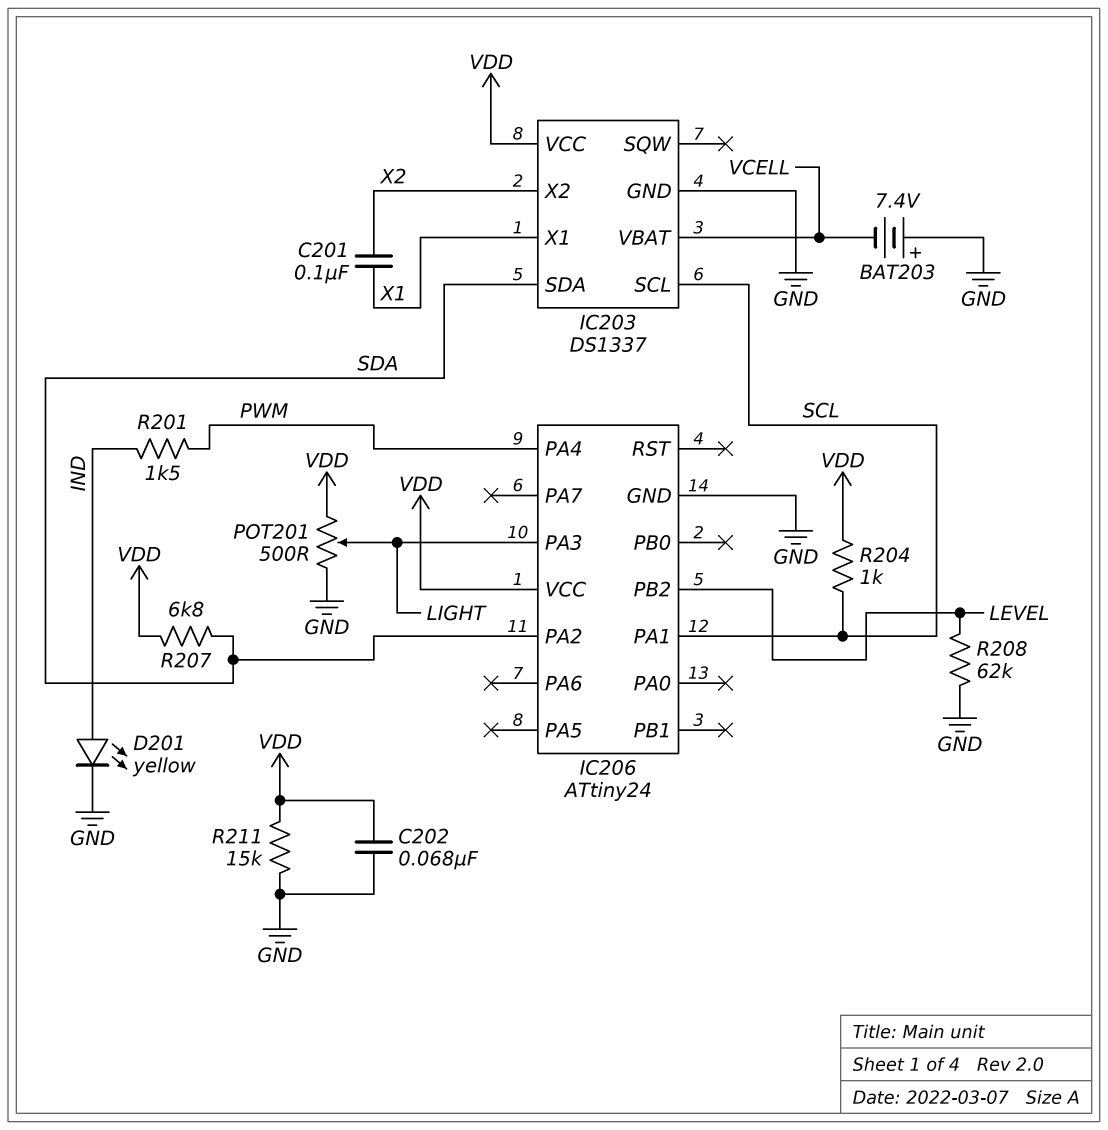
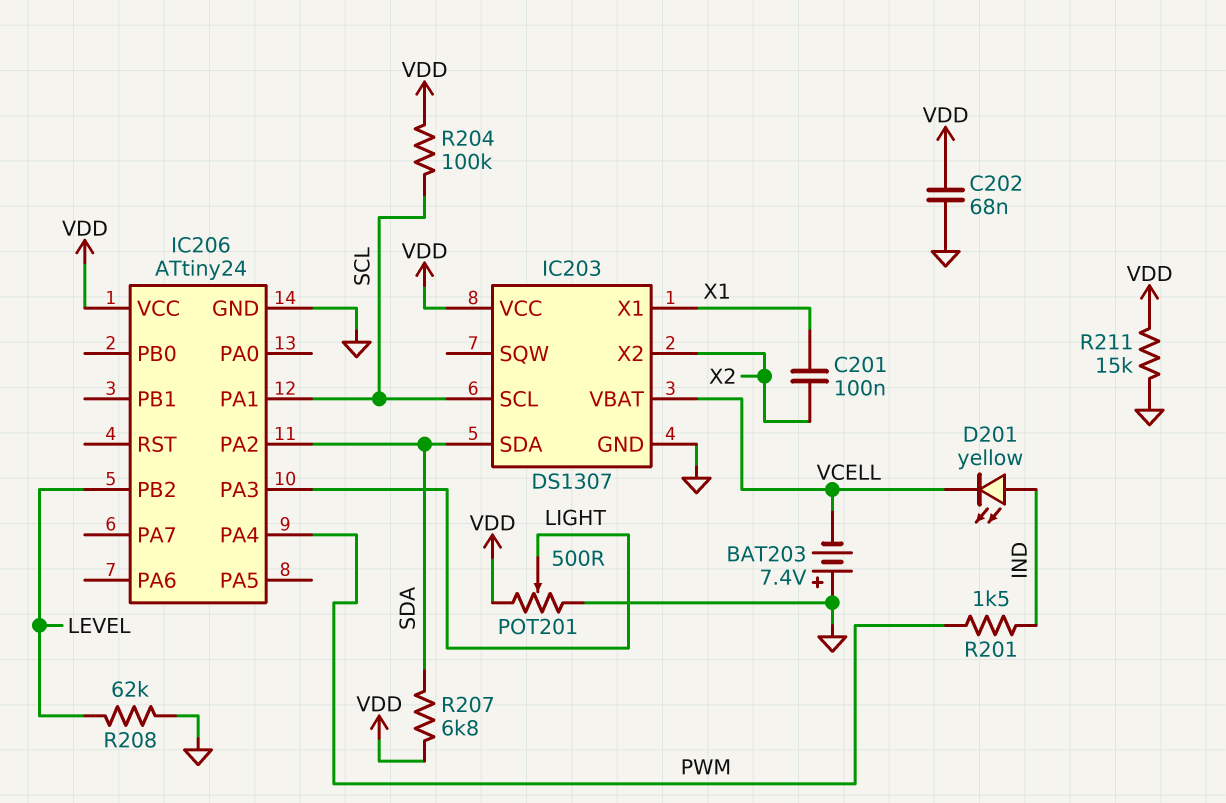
D201: LED yellow (A IND, K GND) -> LED yellow (A IND, K VCELL)
IC203: DS1337 -> DS1307
R204: 1k (SCL, VDD) -> 100k (SCL, VDD)

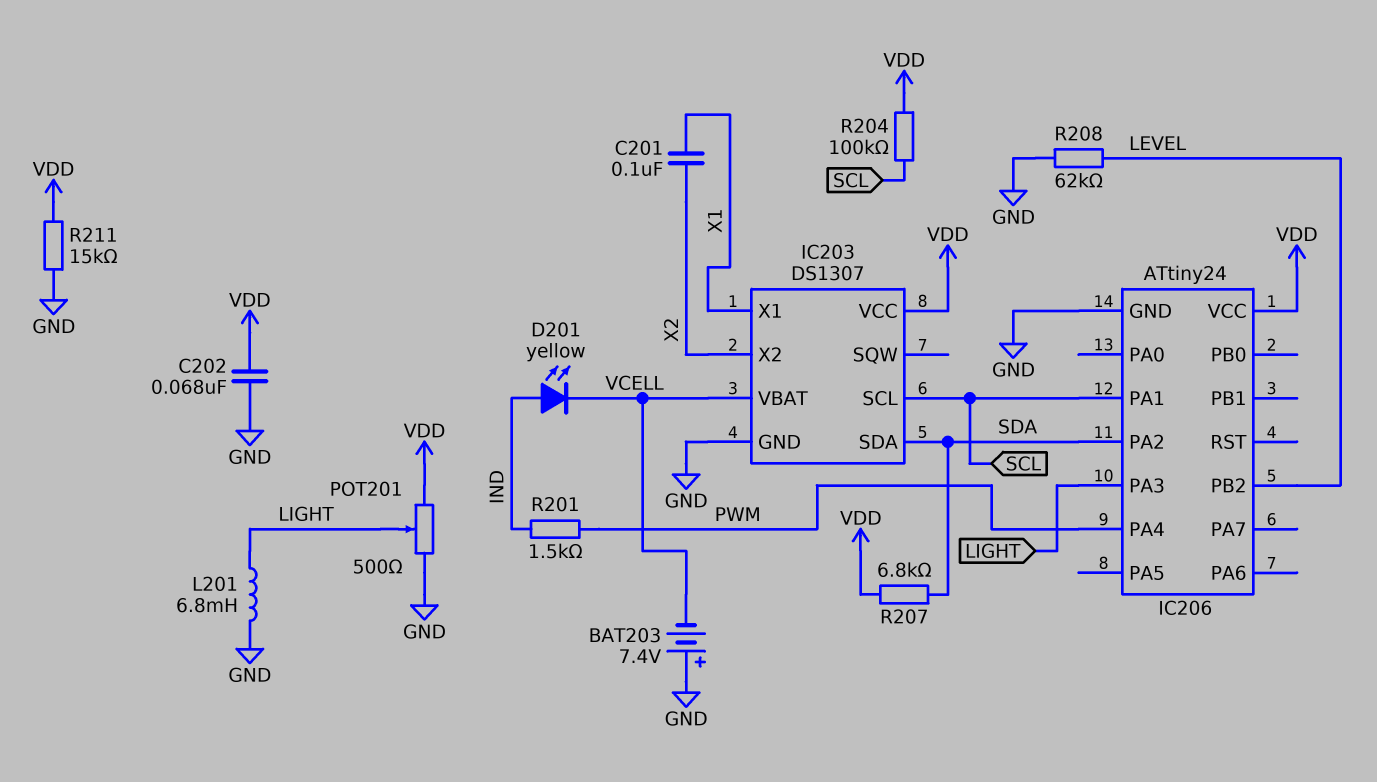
L201: none -> 6.8mH (GND, LIGHT)

